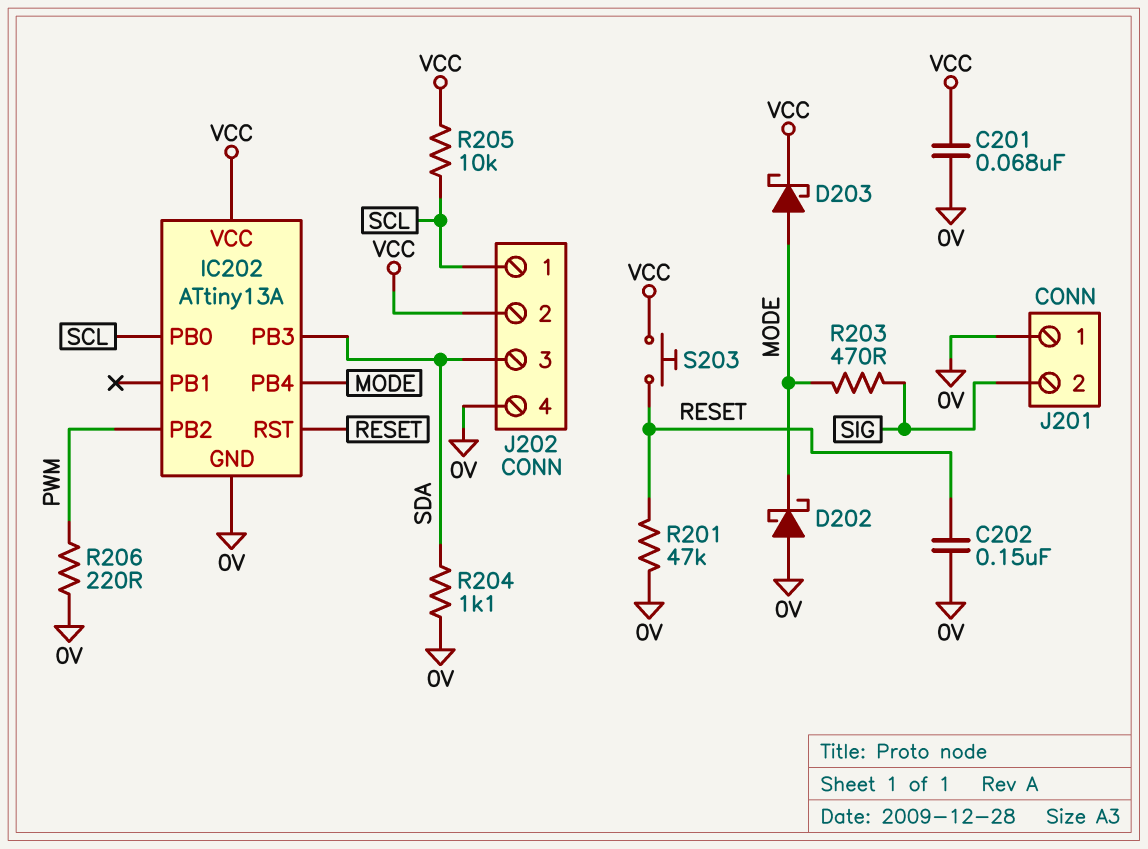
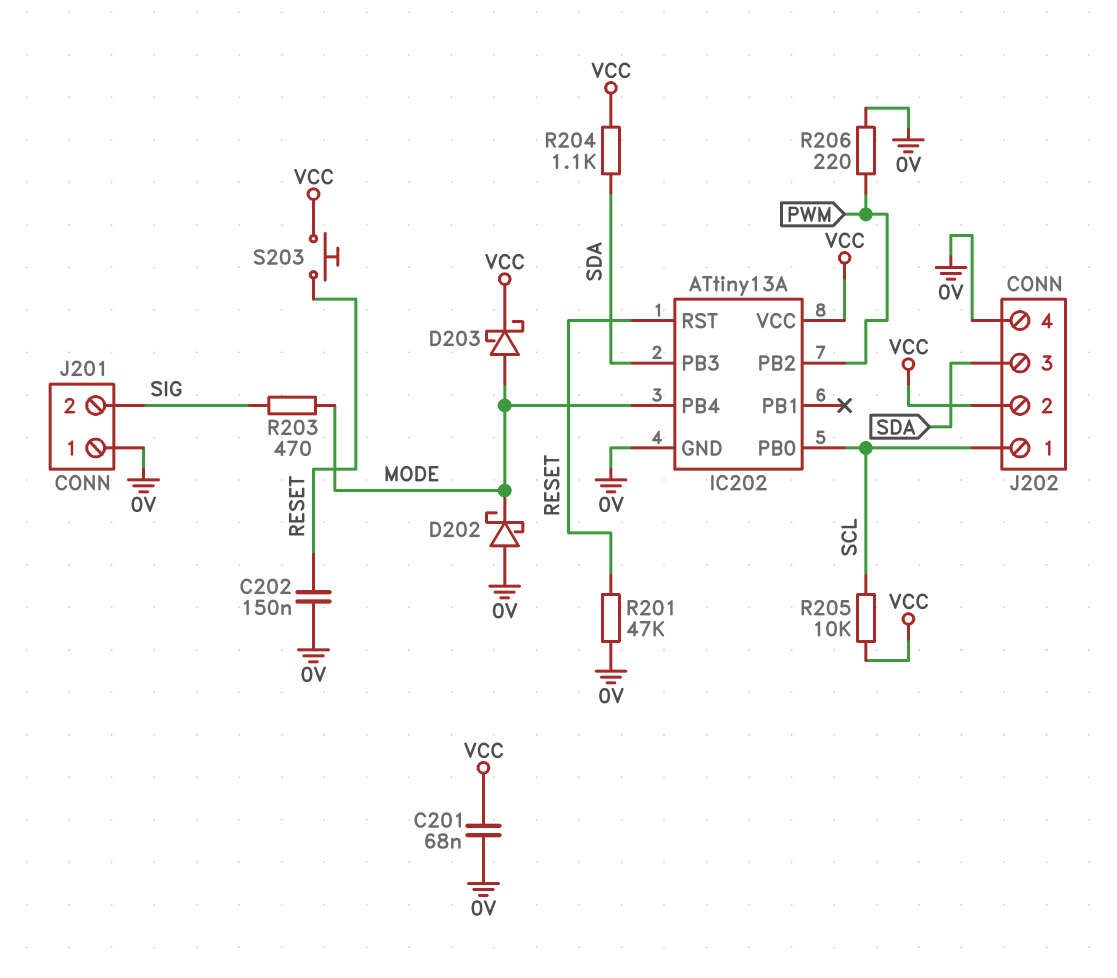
R204: 1.1k (0V, SDA) -> 1.1k (SDA, VCC)

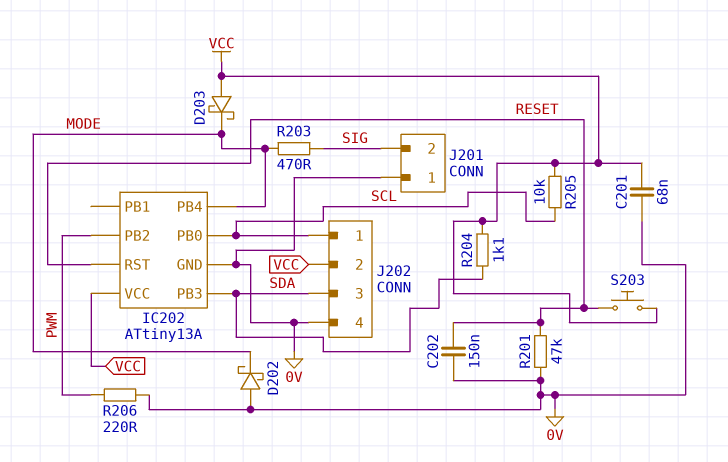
D203: schottky (A MODE, K VCC) -> schottky (A VCC, K MODE)

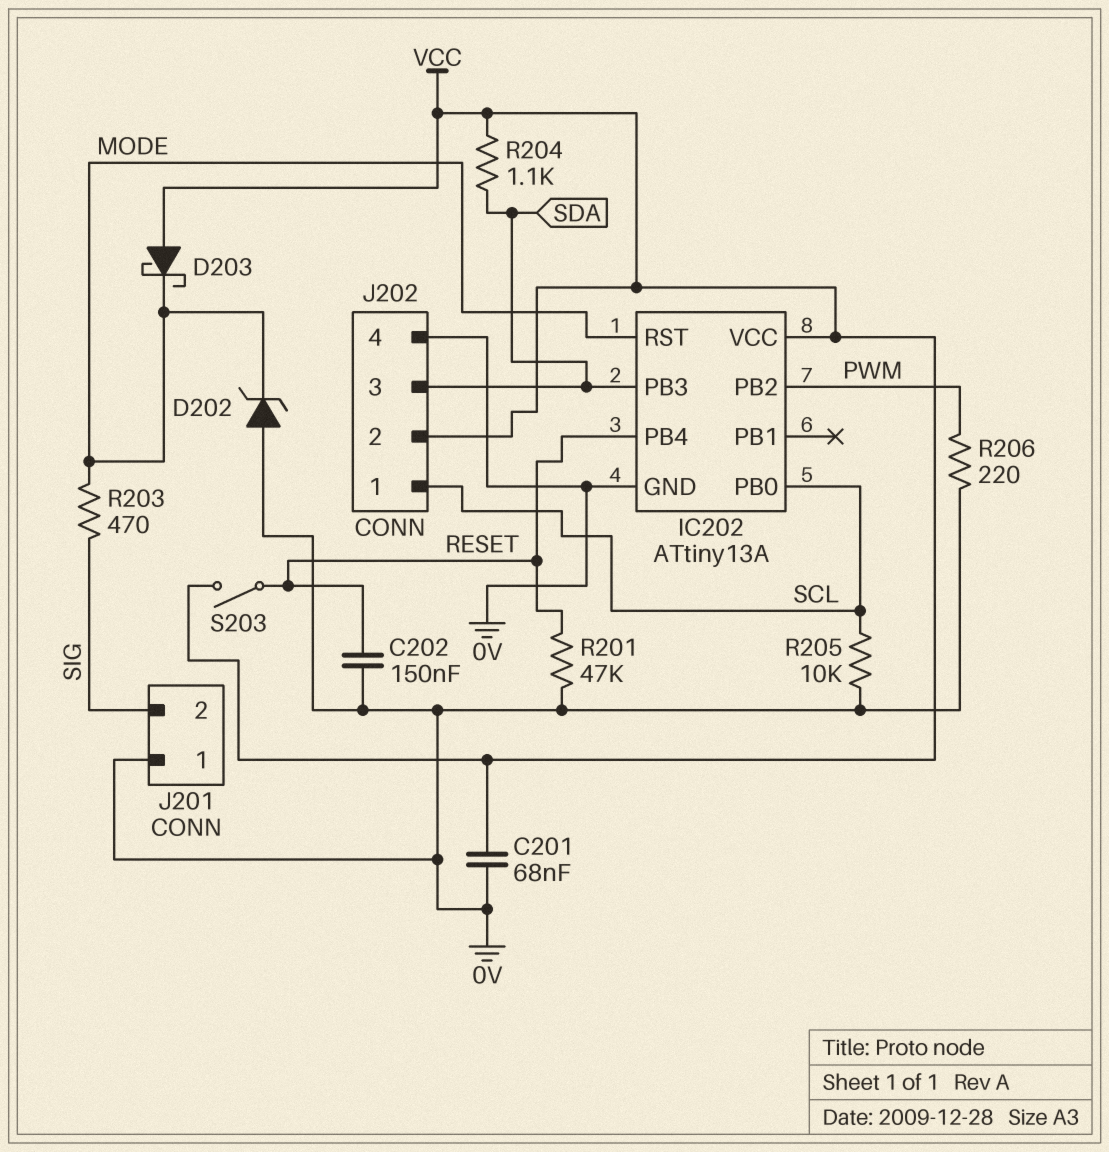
D202: schottky (A 0V, K MODE) -> zener (A 0V, K MODE)
IC202 pin PB4: MODE -> RESET
IC202 pin RST: RESET -> MODE
R205: 10k (SCL, VCC) -> 10k (0V, SCL)
S203: button (RESET, VCC) -> switch (RESET, VCC)

